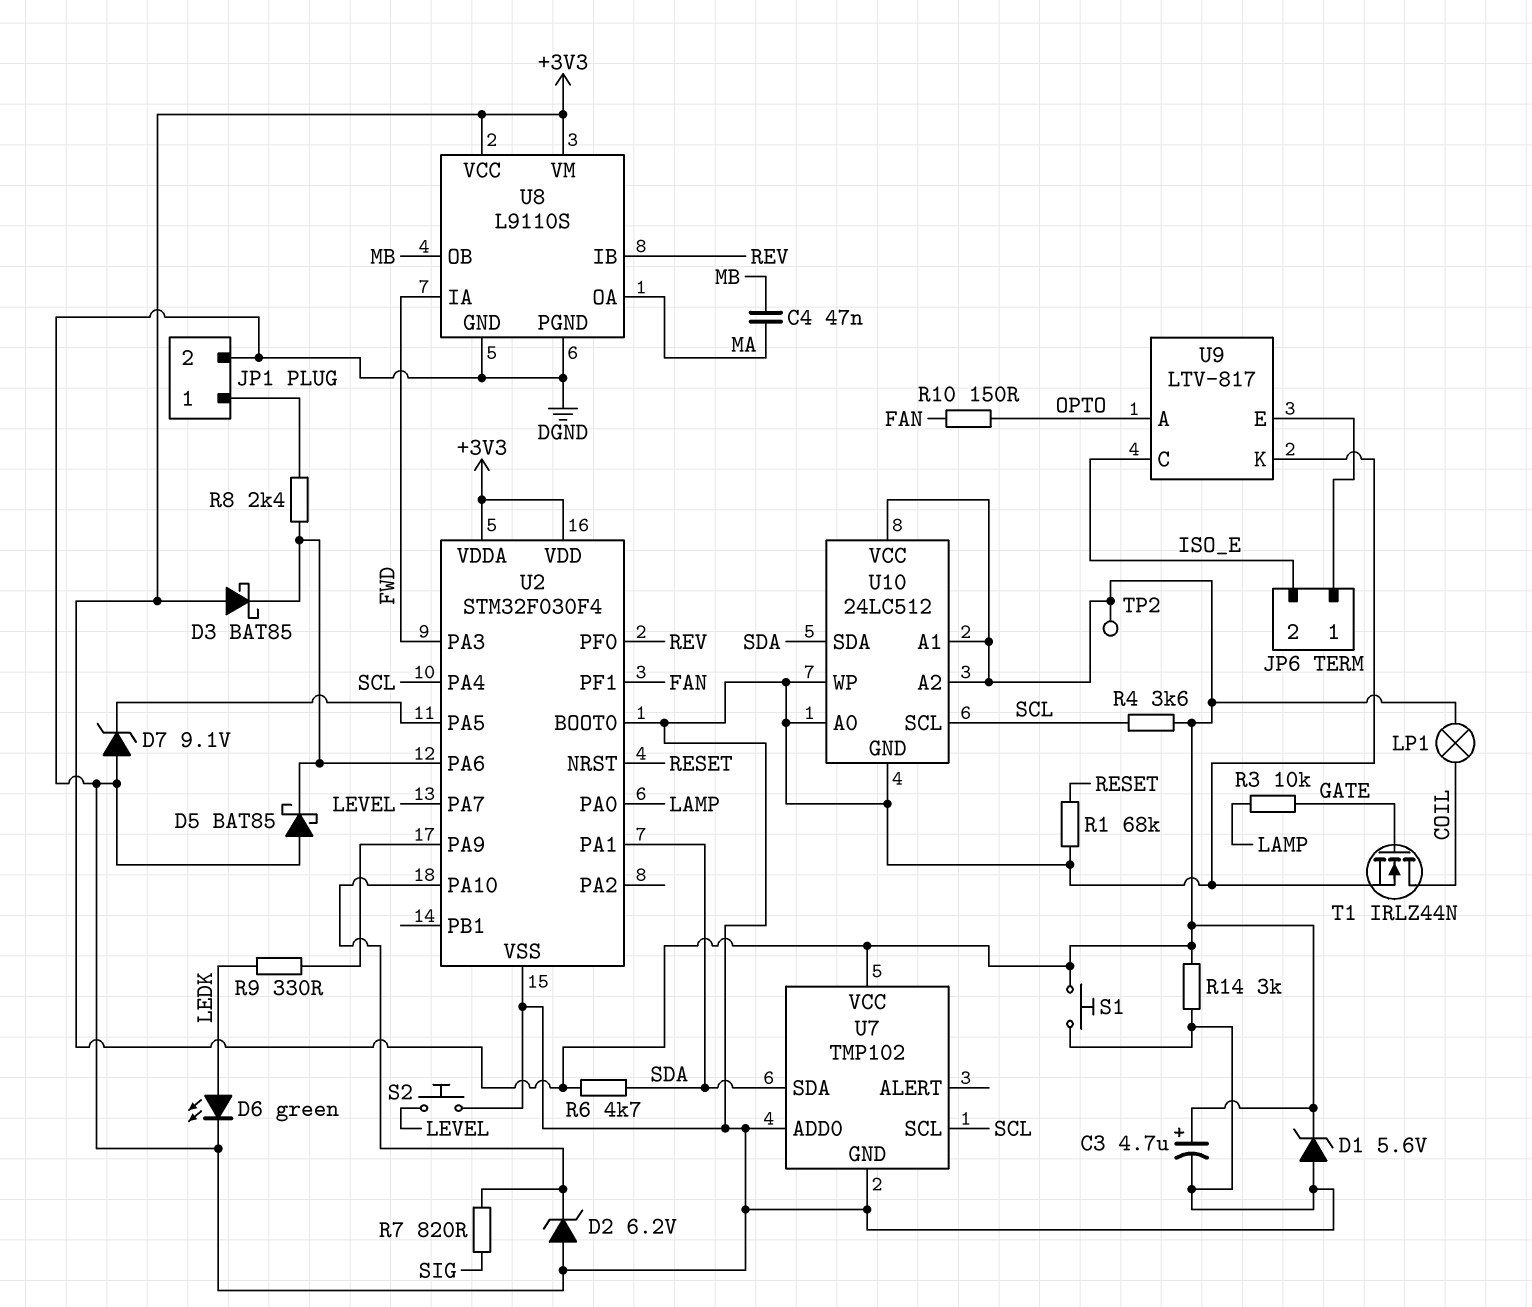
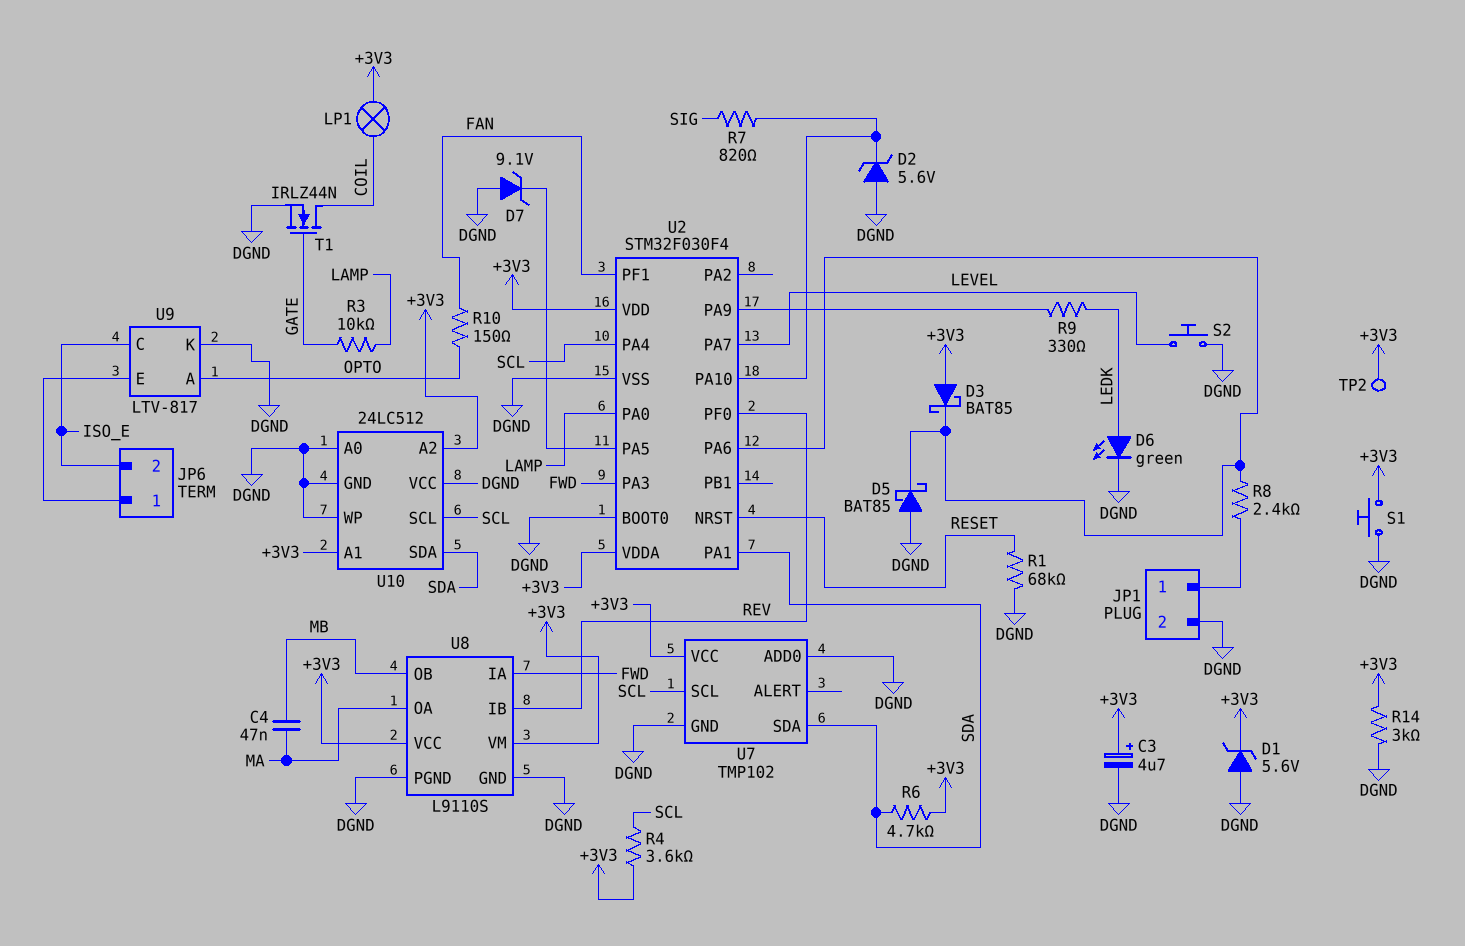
D2: zener 6.2V (A DGND, K U2/PA10) -> zener 5.6V (A DGND, K U2/PA10)
U10 pin VCC: +3V3 -> DGND

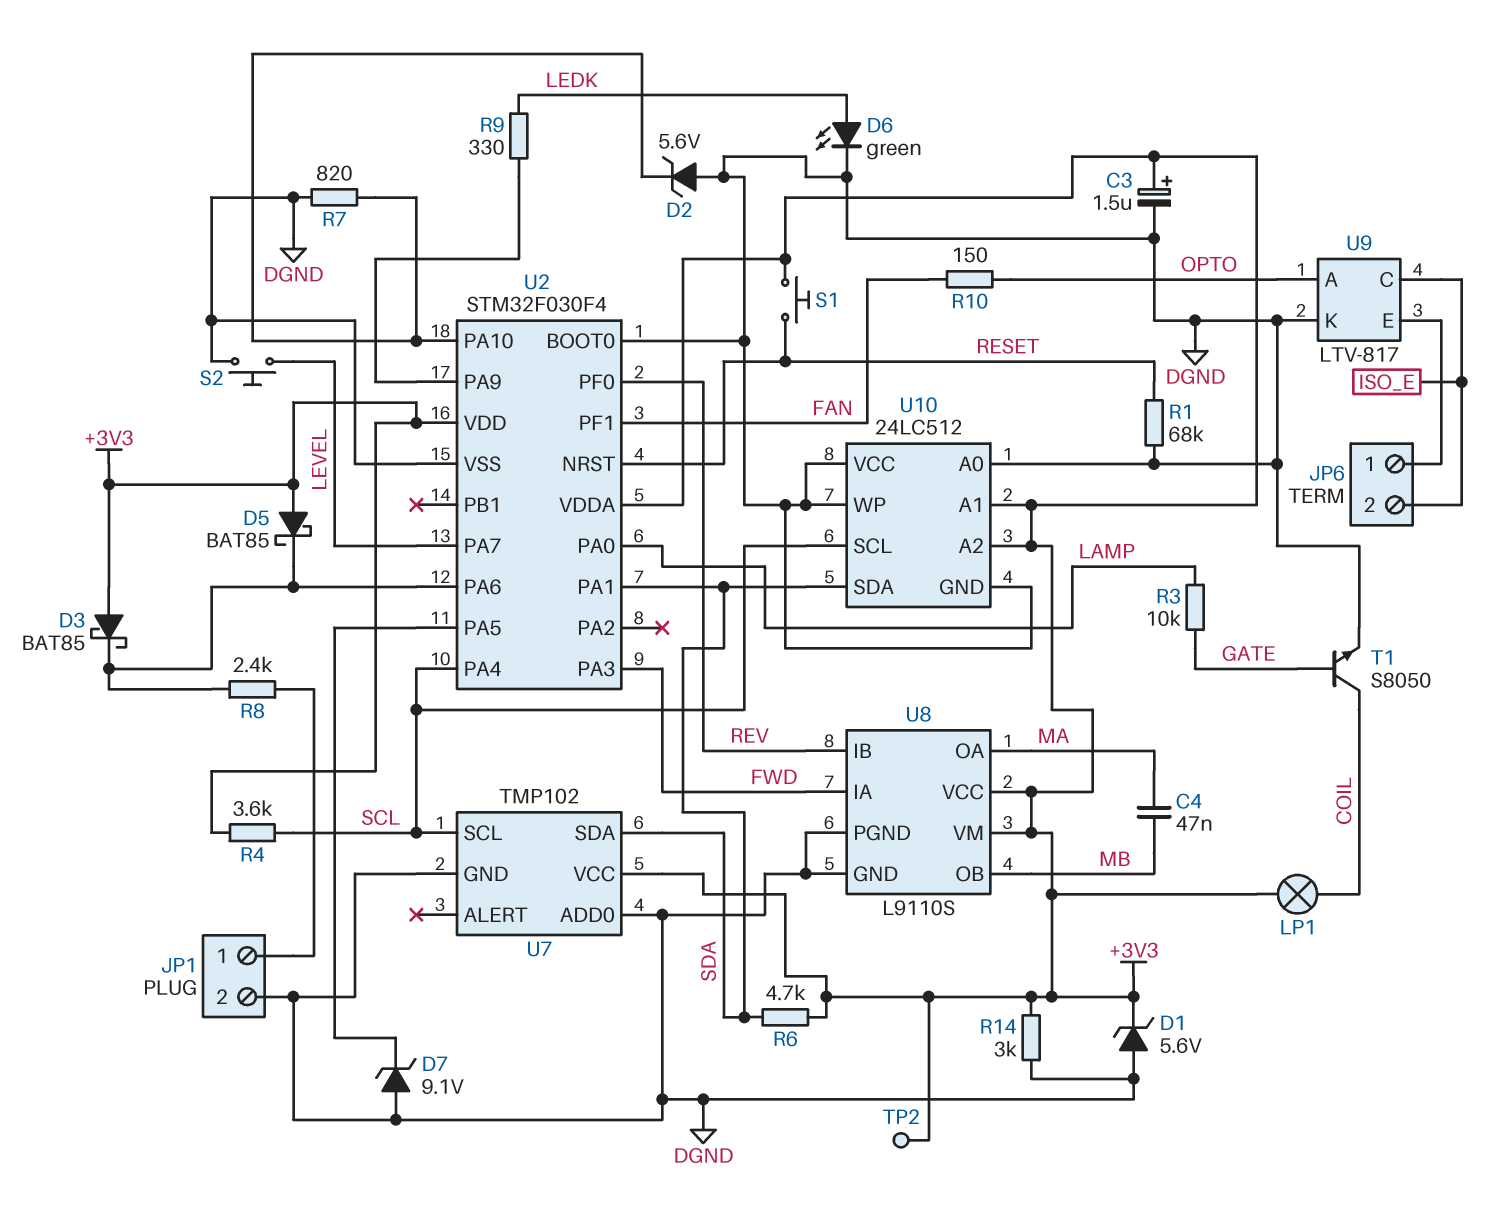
C3: 4.7uF (plus +3V3, minus DGND) -> 1.5uF (plus +3V3, minus DGND)
D5: schottky BAT85 (A DGND, K U2/PA6) -> schottky BAT85 (A +3V3, K U2/PA6)
R7: 820 (SIG, U2/PA10) -> 820 (DGND, U2/PA10)
S1: button (+3V3, DGND) -> button (+3V3, RESET)
T1: NMOS IRLZ44N (G GATE, D COIL, S DGND) -> NPN S8050 (B GATE, C COIL, E DGND)

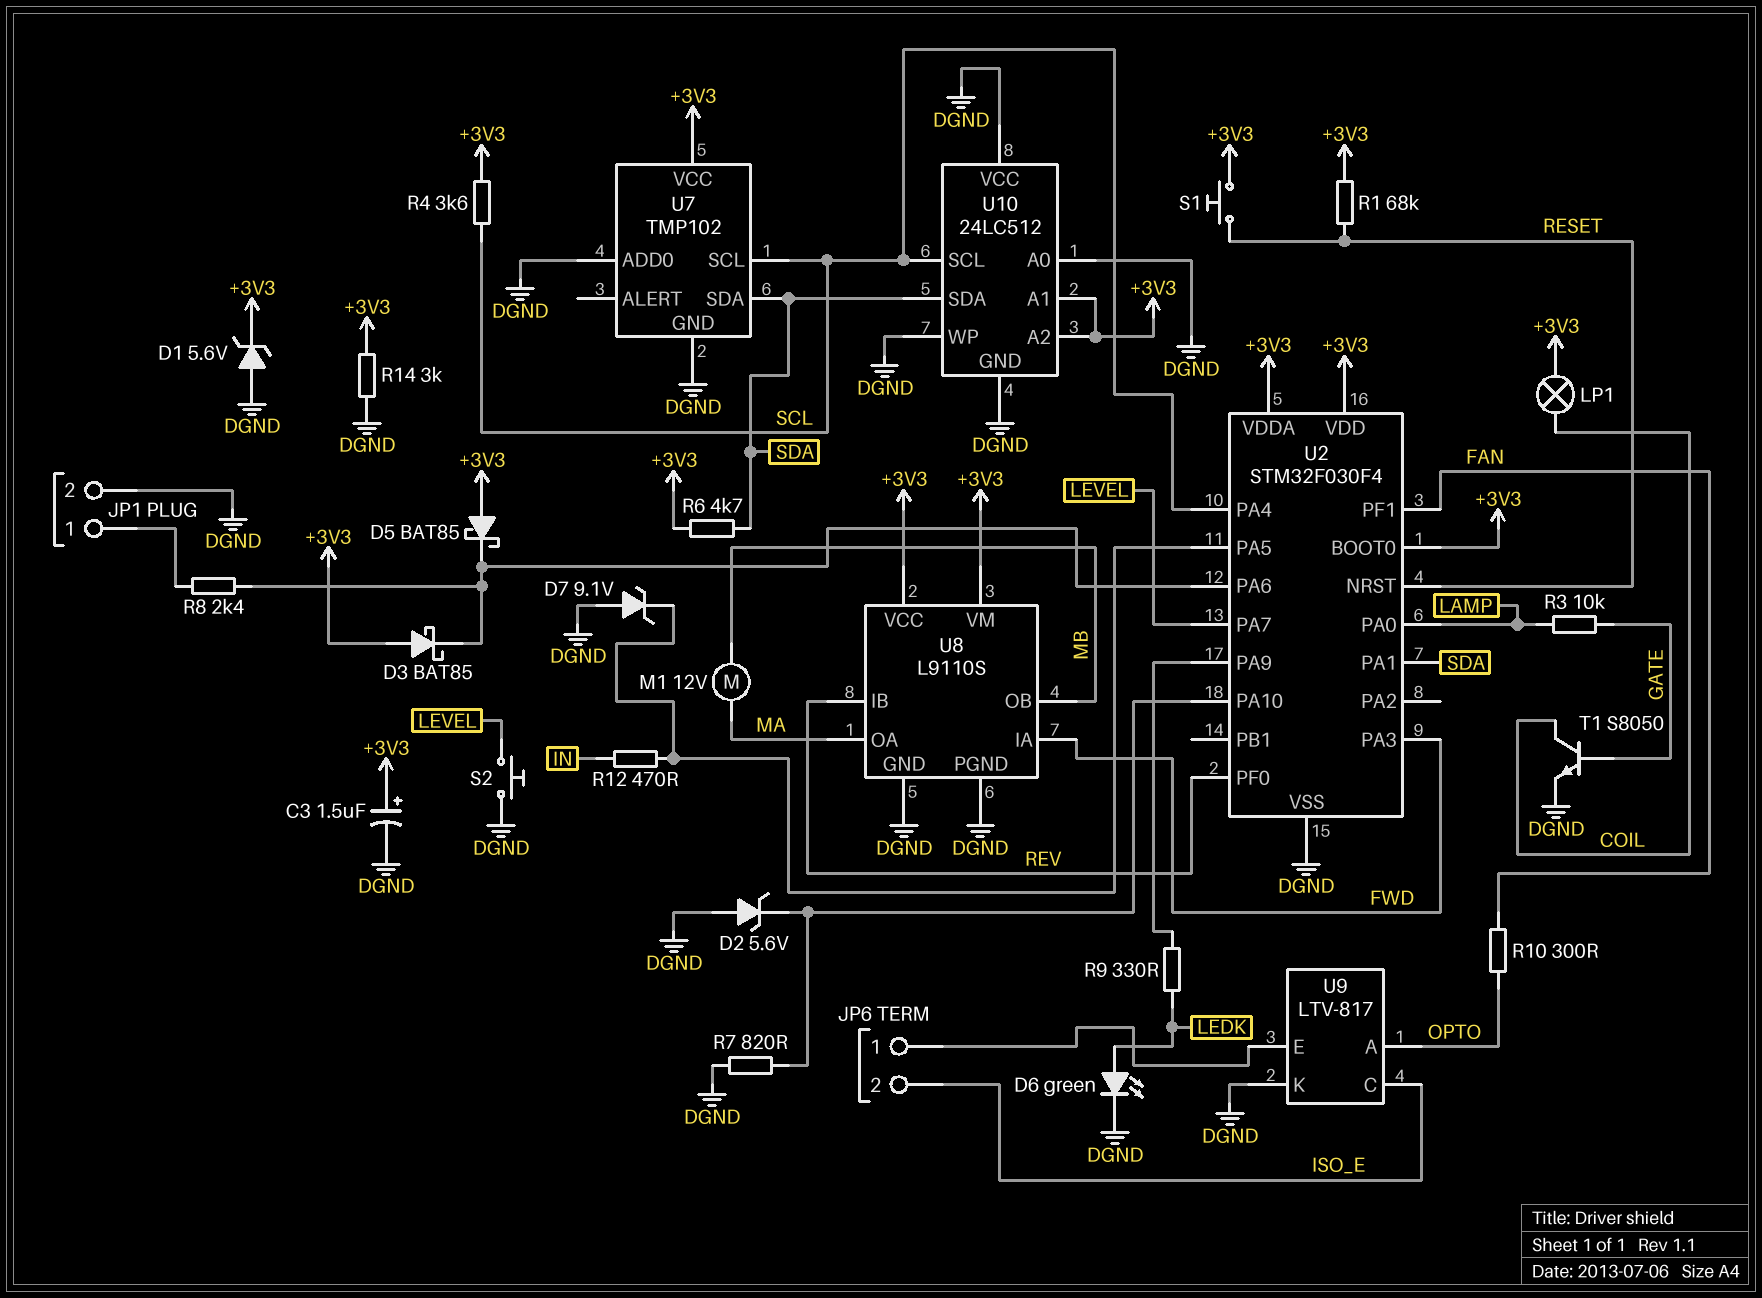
C4: 47nF (MA, MB) -> none
M1: none -> motor 12V (MA, MB)
R1: 68k (DGND, RESET) -> 68k (+3V3, RESET)
R10: 150 (FAN, OPTO) -> 300 (FAN, OPTO)
R12: none -> 470 (IN, U2/PA5)
TP2: test point (+3V3) -> none
U2 pin BOOT0: DGND -> +3V3

